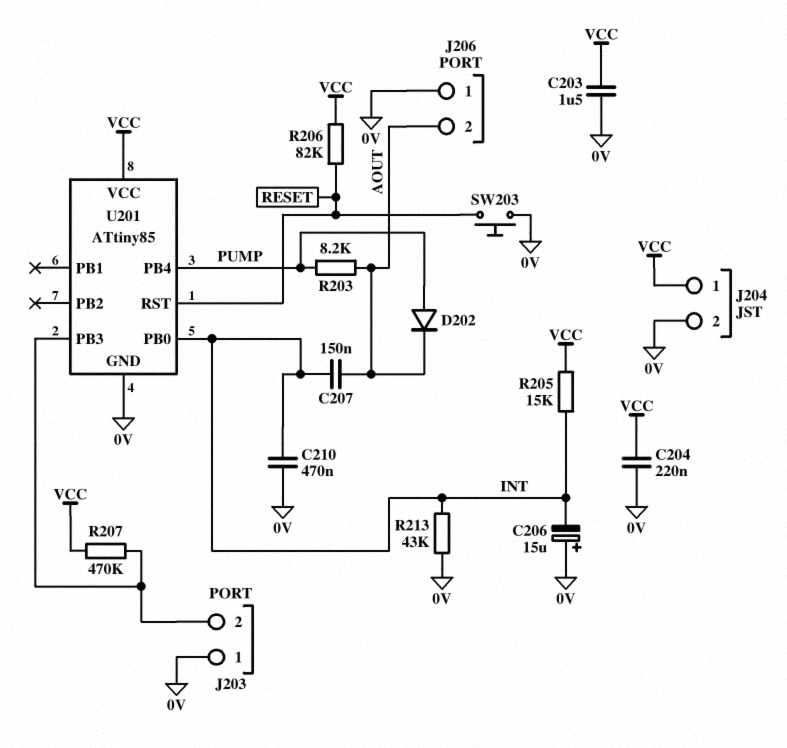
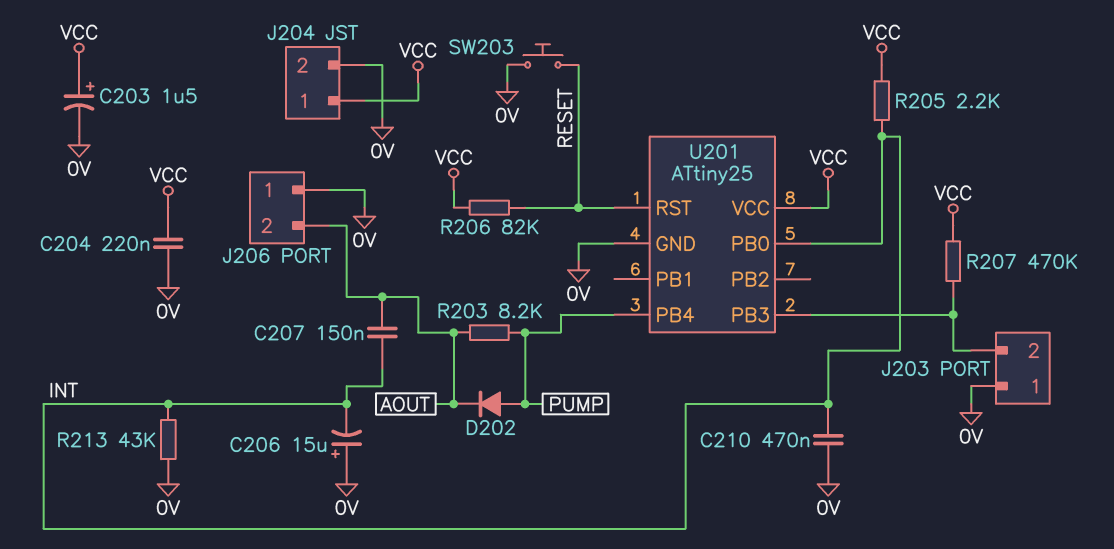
C203: 1.5uF (0V, VCC) -> 1.5uF (plus VCC, minus 0V)
R205: 15k (INT, VCC) -> 2.2k (INT, VCC)
U201: ATtiny85 -> ATtiny25

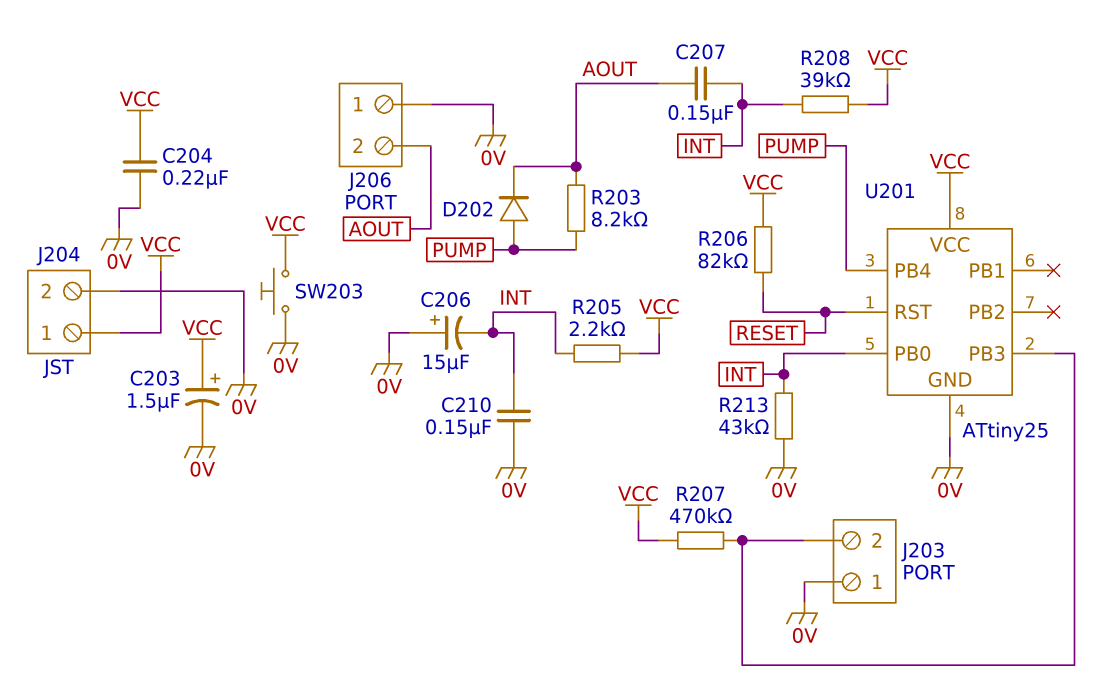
C210: 470nF (0V, INT) -> 150nF (0V, INT)
R208: none -> 39k (INT, VCC)
SW203: button (0V, RESET) -> button (0V, VCC)

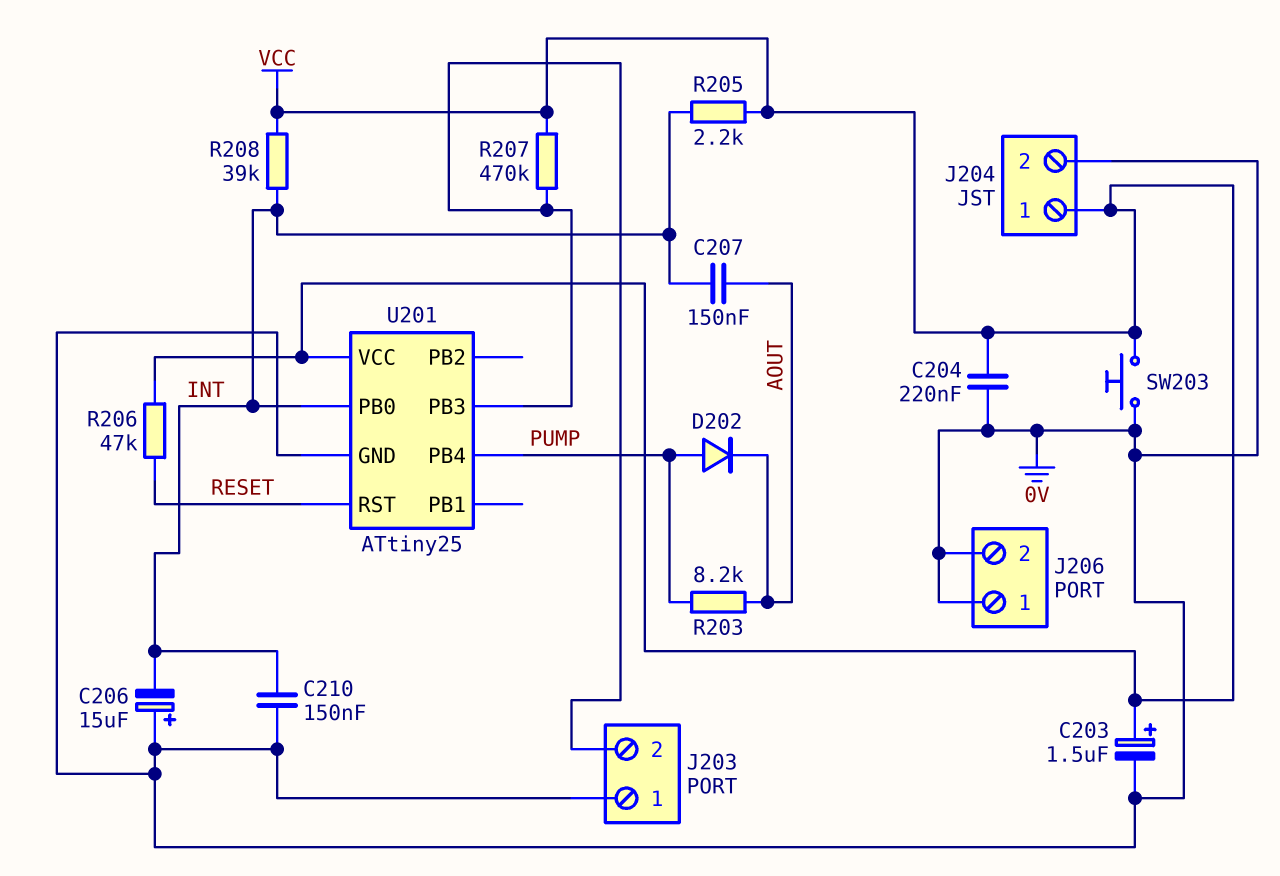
J206 pin 2: AOUT -> 0V
R206: 82k (RESET, VCC) -> 47k (RESET, VCC)
R213: 43k (0V, INT) -> none

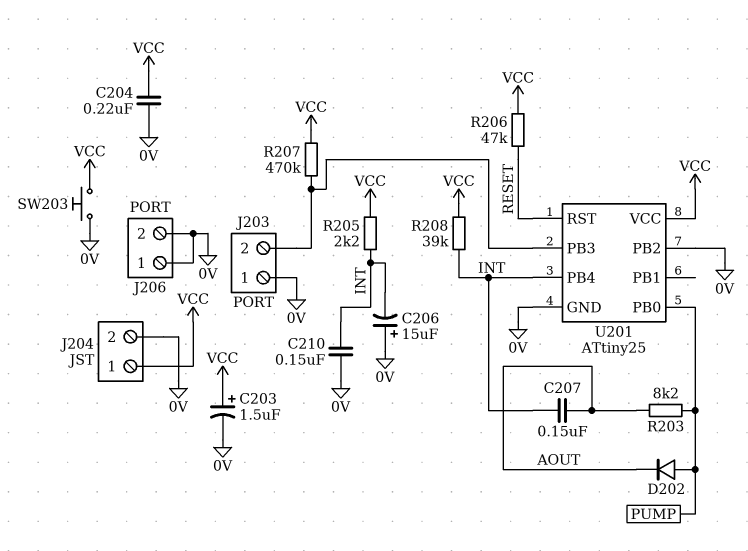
U201 pin PB0: INT -> PUMP
U201 pin PB2: none -> 0V
U201 pin PB4: PUMP -> INT

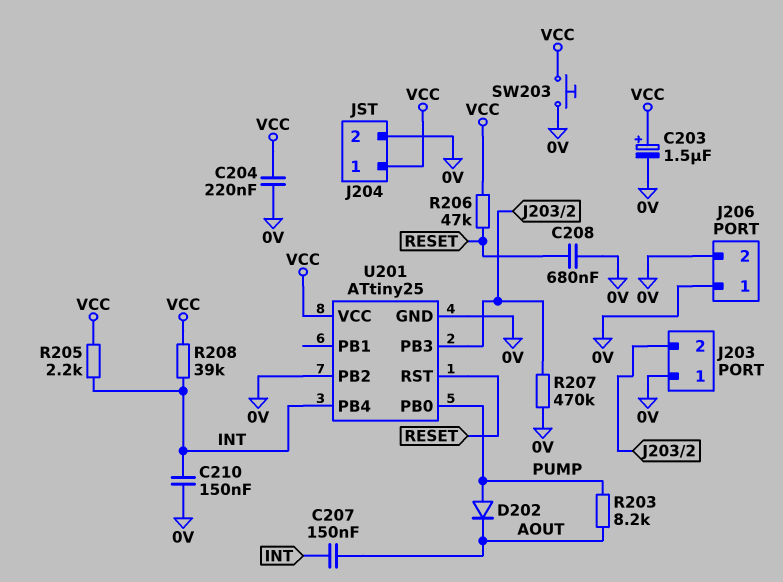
C206: 15uF (plus 0V, minus INT) -> none
C208: none -> 680nF (0V, RESET)
R207: 470k (J203/2, VCC) -> 470k (0V, J203/2)

